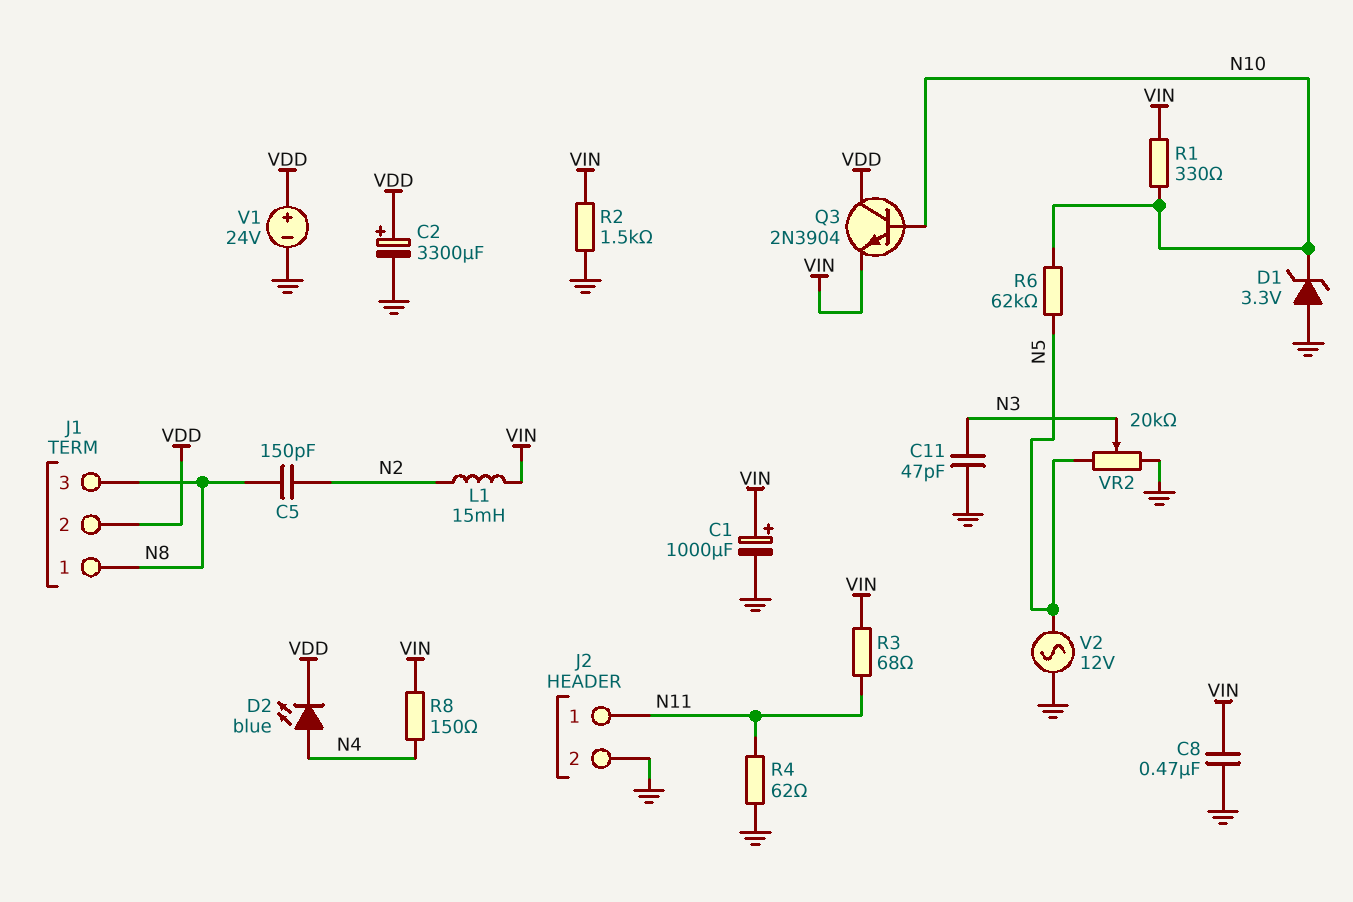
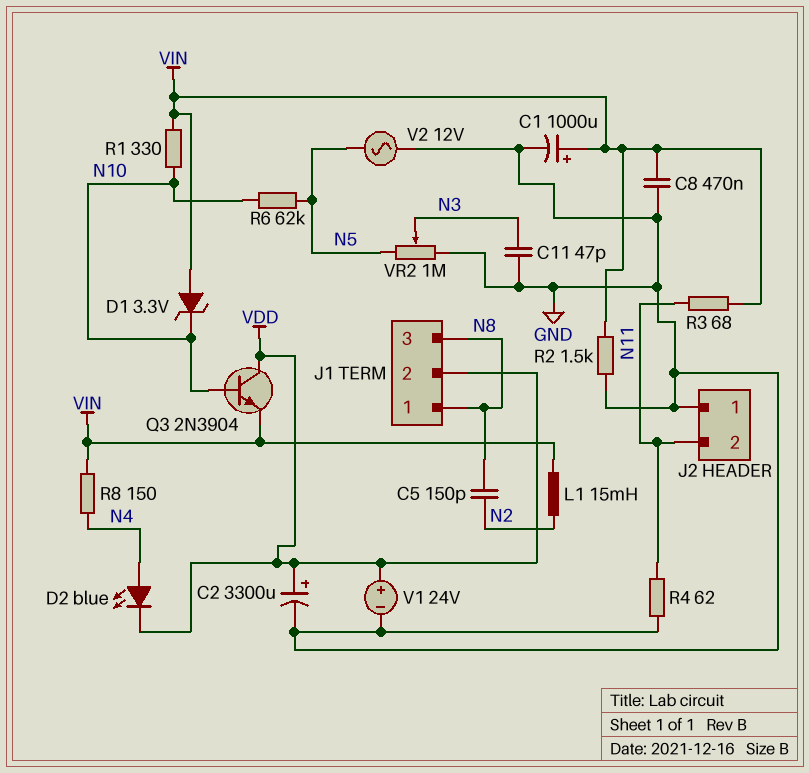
D1: zener 3.3V (A GND, K N10) -> zener 3.3V (A VIN, K N10)
J2 pin 1: N11 -> GND
J2 pin 2: GND -> N11
VR2: 20k (GND, N5, wiper N3) -> 1M (GND, N5, wiper N3)

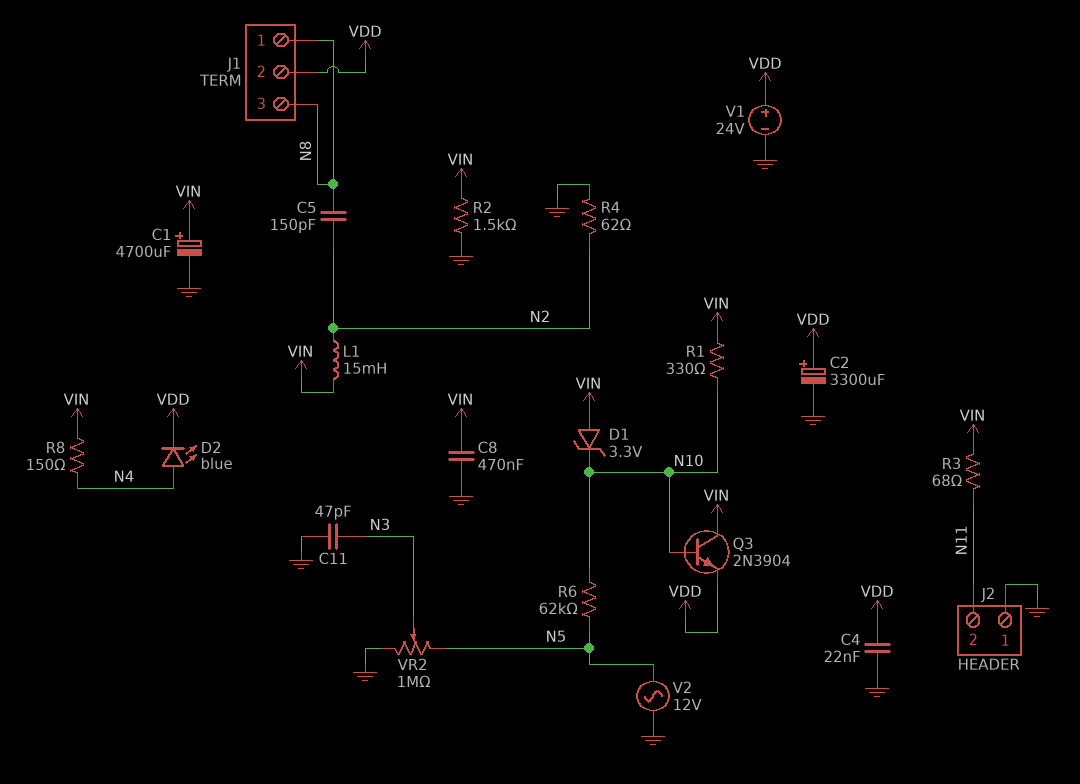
C1: 1000uF (plus VIN, minus GND) -> 4700uF (plus VIN, minus GND)
C4: none -> 22nF (GND, VDD)
Q3: NPN 2N3904 (B N10, C VDD, E VIN) -> NPN 2N3904 (B N10, C VIN, E VDD)
R4: 62 (GND, N11) -> 62 (GND, N2)

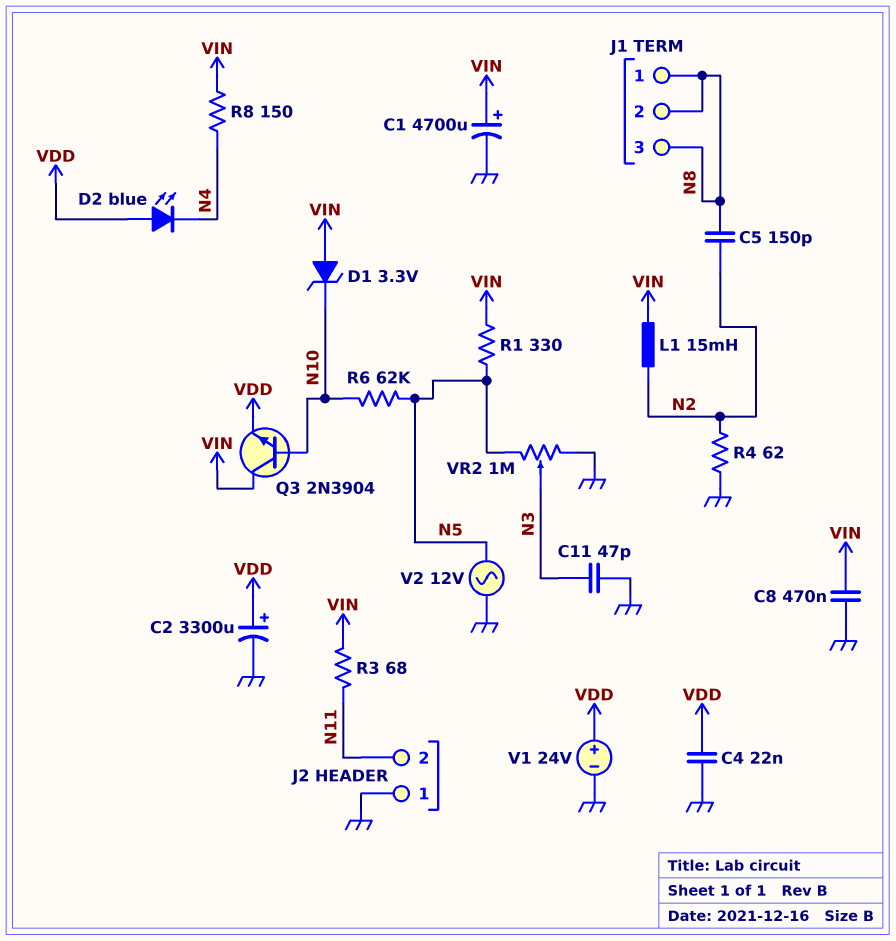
D2: LED blue (A N4, K VDD) -> LED blue (A VDD, K N4)
J1 pin 2: VDD -> N8
R1: 330 (N10, VIN) -> 330 (N5, VIN)
R2: 1.5k (GND, VIN) -> none

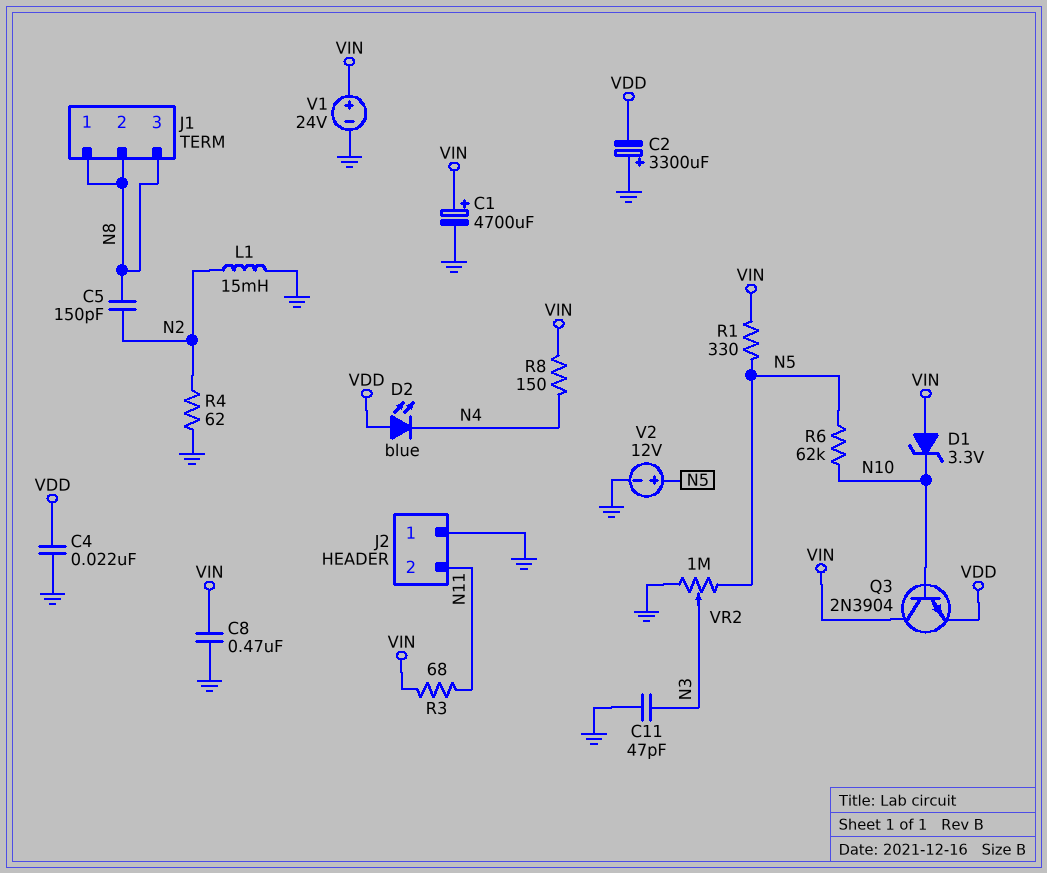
C2: 3300uF (plus VDD, minus GND) -> 3300uF (plus GND, minus VDD)
L1: 15mH (N2, VIN) -> 15mH (GND, N2)
V1: 24V (plus VDD, minus GND) -> 24V (plus VIN, minus GND)
V2: AC 12V (GND, N5) -> 12V (plus N5, minus GND)

